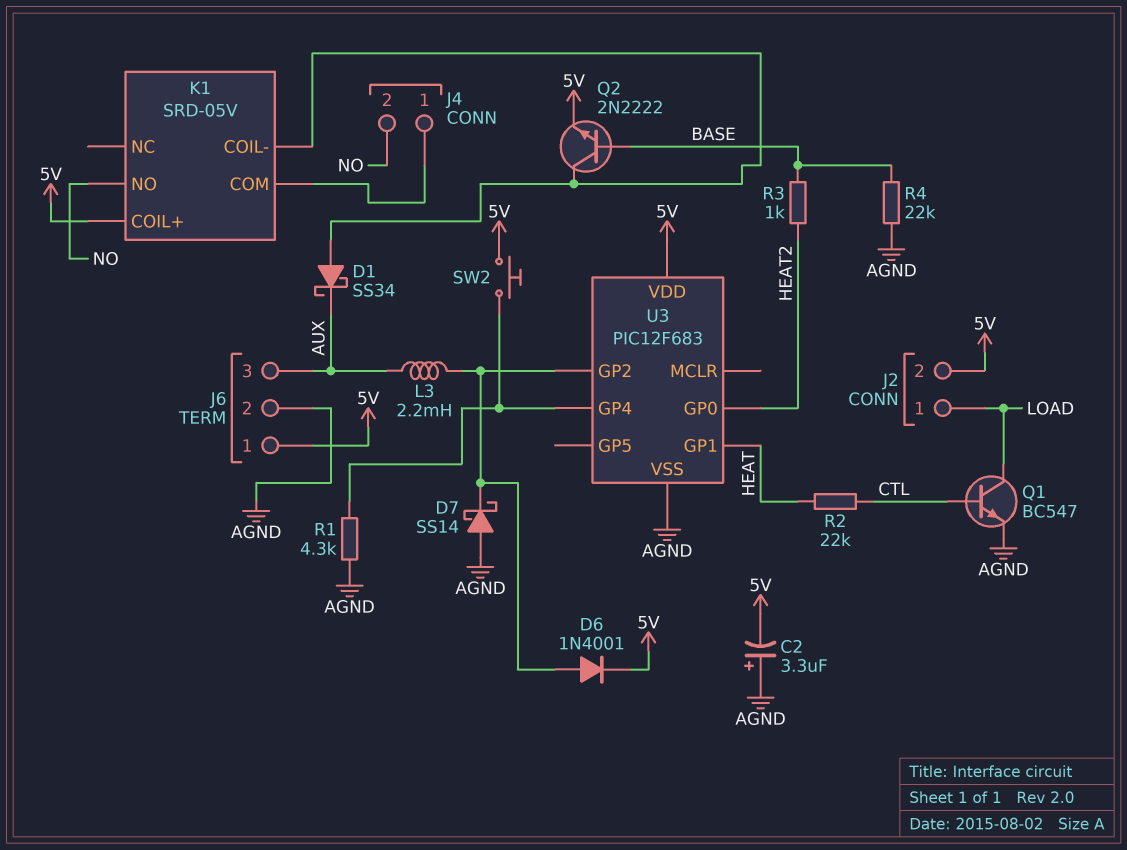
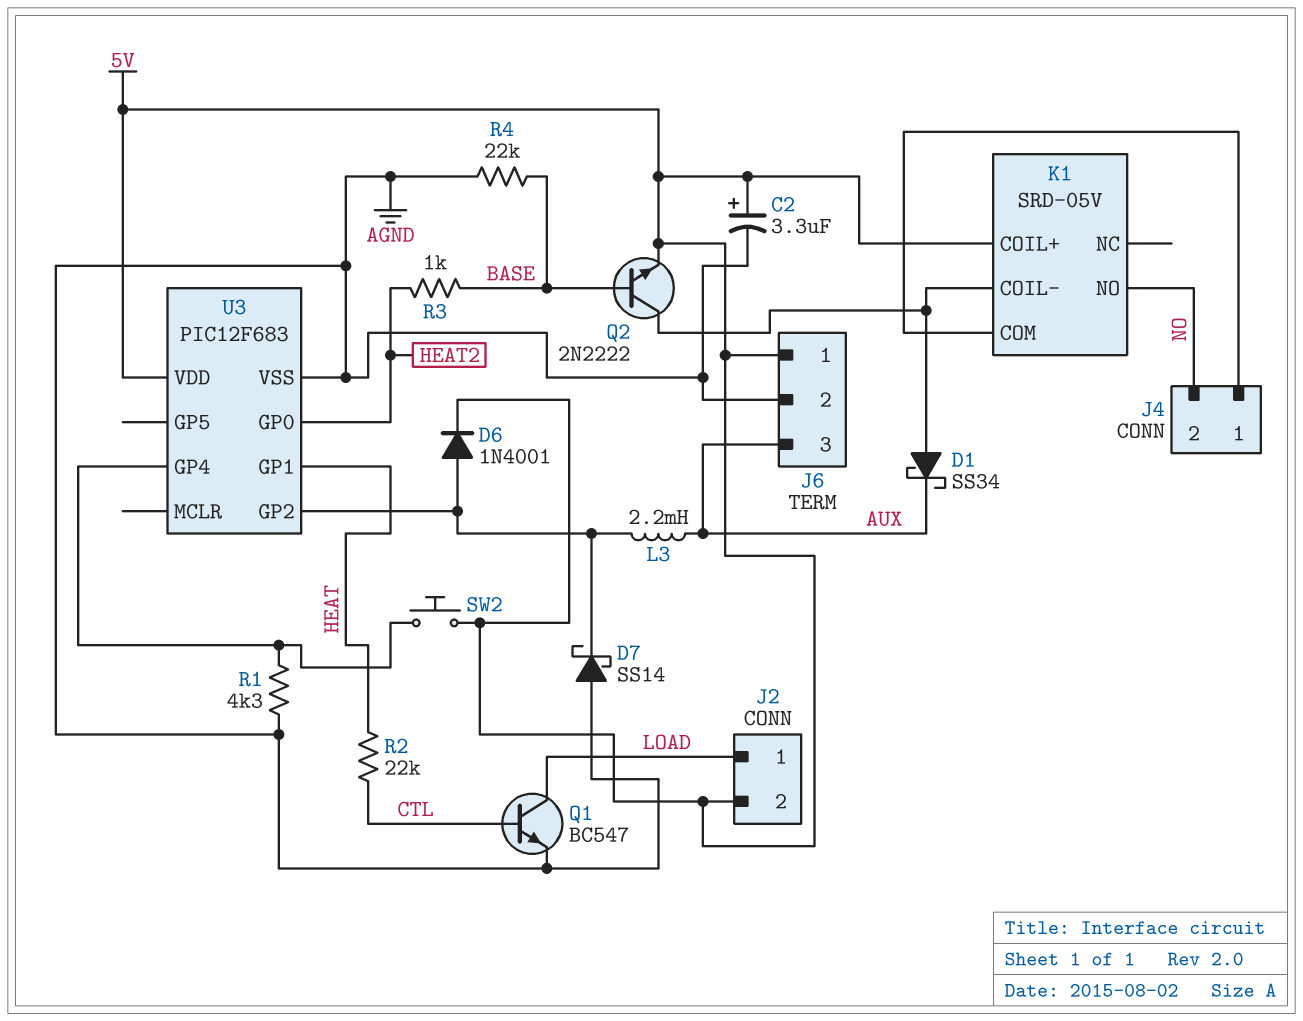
C2: 3.3uF (plus AGND, minus 5V) -> 3.3uF (plus 5V, minus AGND)

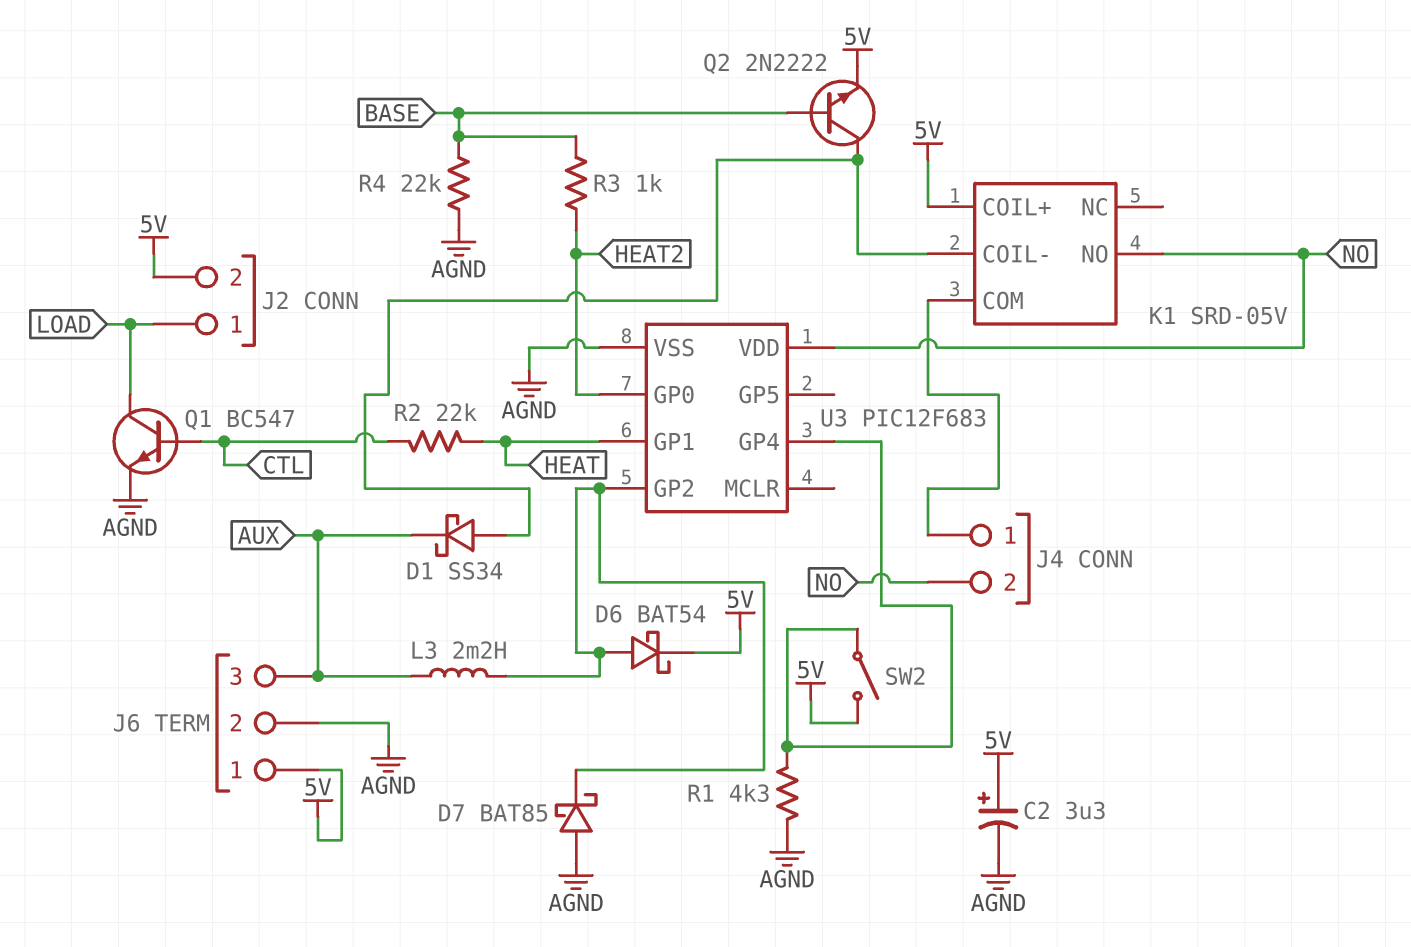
D6: diode 1N4001 (A U3/GP2, K 5V) -> schottky BAT54 (A U3/GP2, K 5V)
D7: schottky SS14 (A AGND, K U3/GP2) -> schottky BAT85 (A AGND, K U3/GP2)
SW2: button (5V, U3/GP4) -> switch (5V, U3/GP4)
U3 pin VDD: 5V -> NO

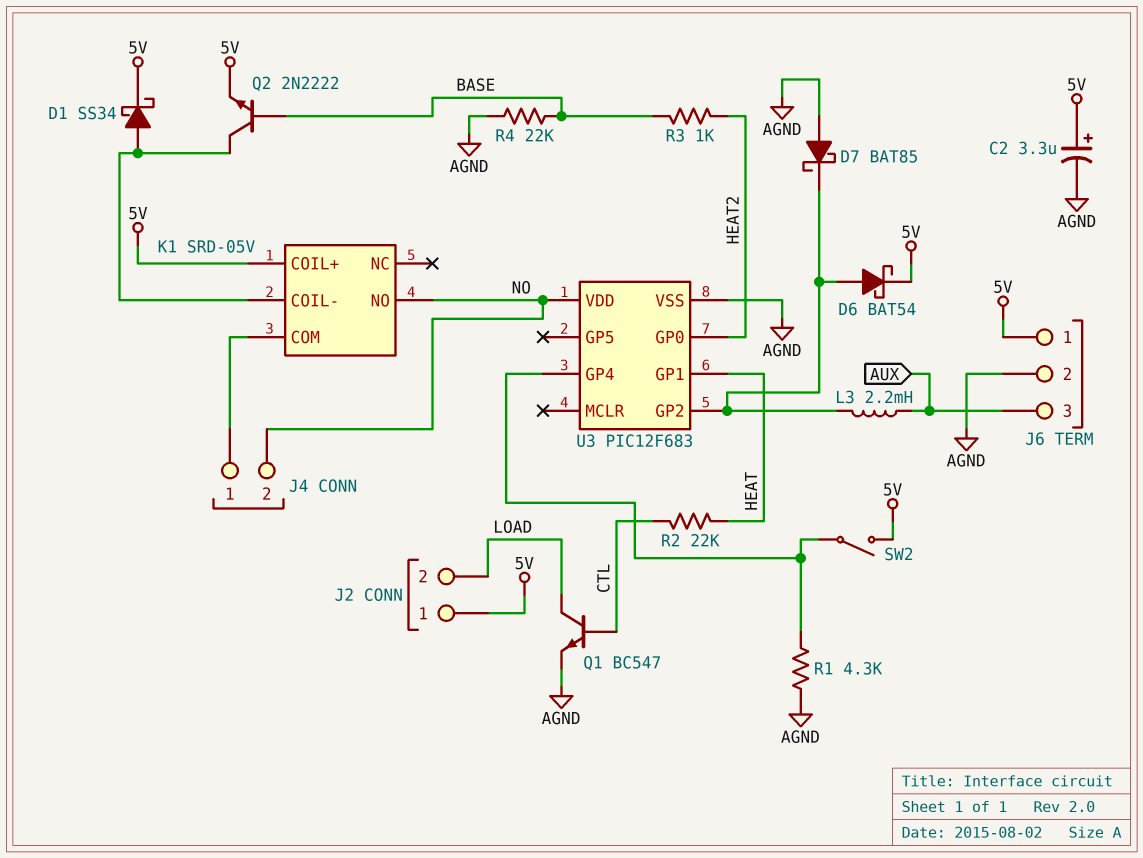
D1: schottky SS34 (A K1/COIL-, K AUX) -> schottky SS34 (A K1/COIL-, K 5V)
J2 pin 1: LOAD -> 5V
J2 pin 2: 5V -> LOAD

